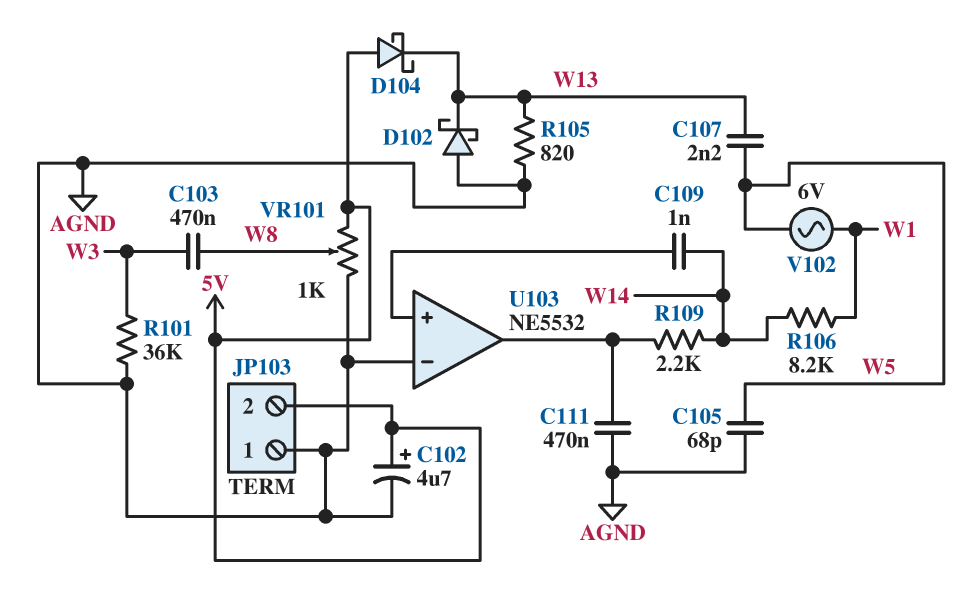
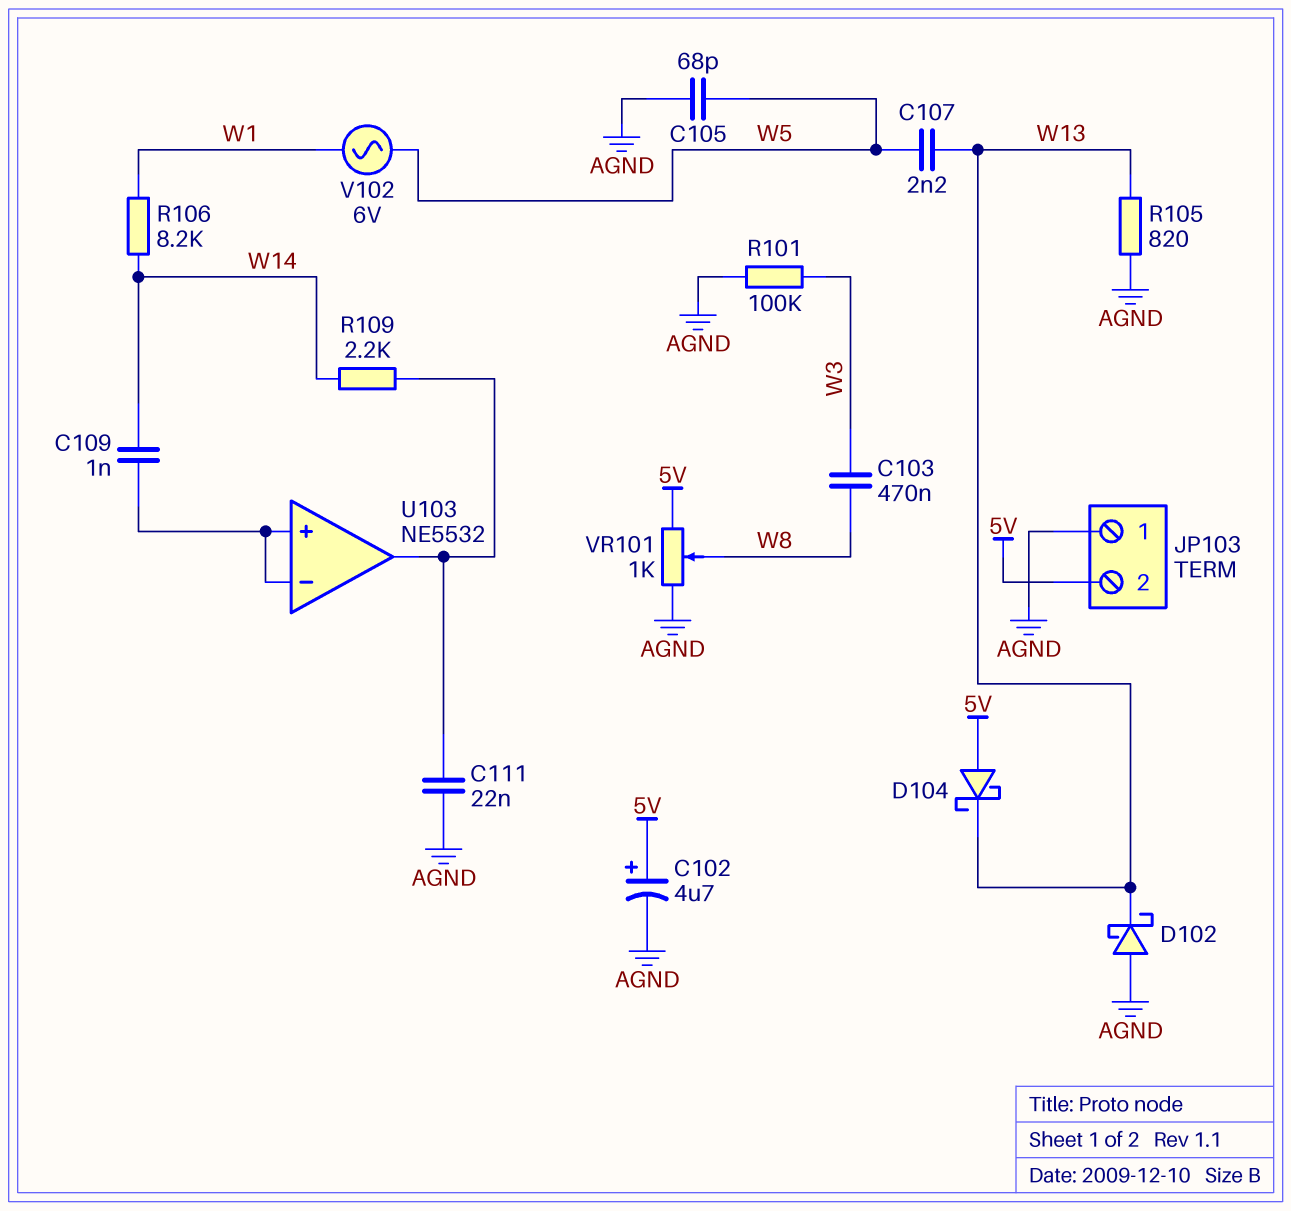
C111: 470nF (AGND, U103/out) -> 22nF (AGND, U103/out)
R101: 36k (AGND, W3) -> 100k (AGND, W3)
U103 pin in-: AGND -> U103/in+

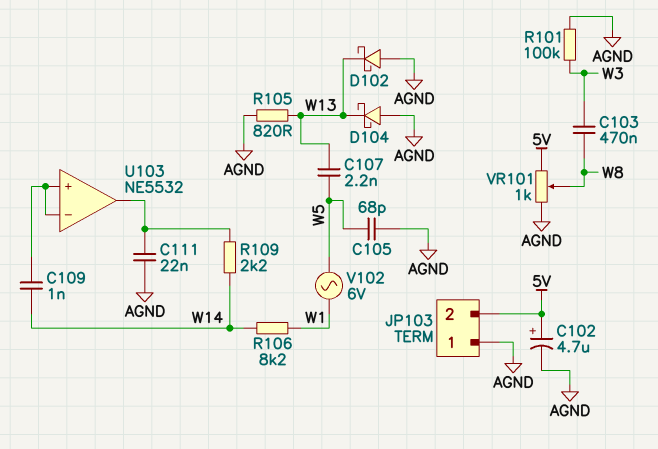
D104: schottky (A 5V, K W13) -> schottky (A AGND, K W13)

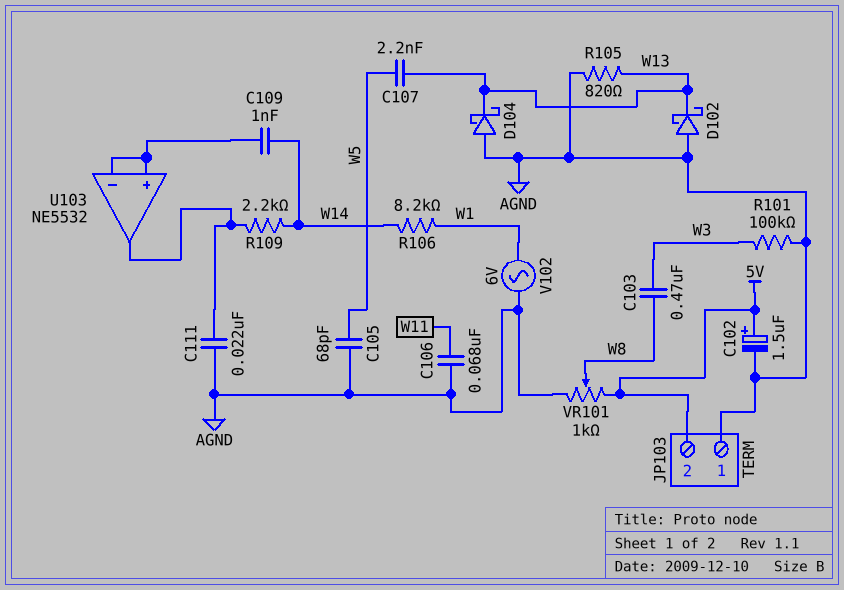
C102: 4.7uF (plus 5V, minus AGND) -> 1.5uF (plus 5V, minus AGND)
C106: none -> 68nF (AGND, W11)
V102: AC 6V (W1, W5) -> AC 6V (AGND, W1)

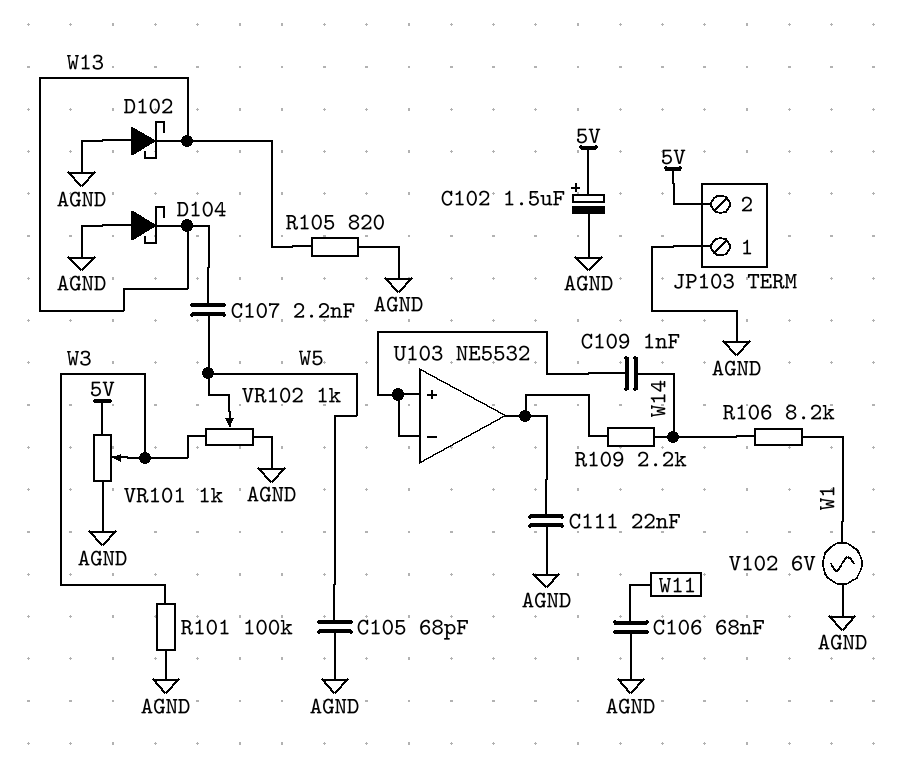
C103: 470nF (W3, W8) -> none
VR101: 1k (5V, AGND, wiper W8) -> 1k (5V, AGND, wiper W3)
VR102: none -> 1k (AGND, W3, wiper W5)

